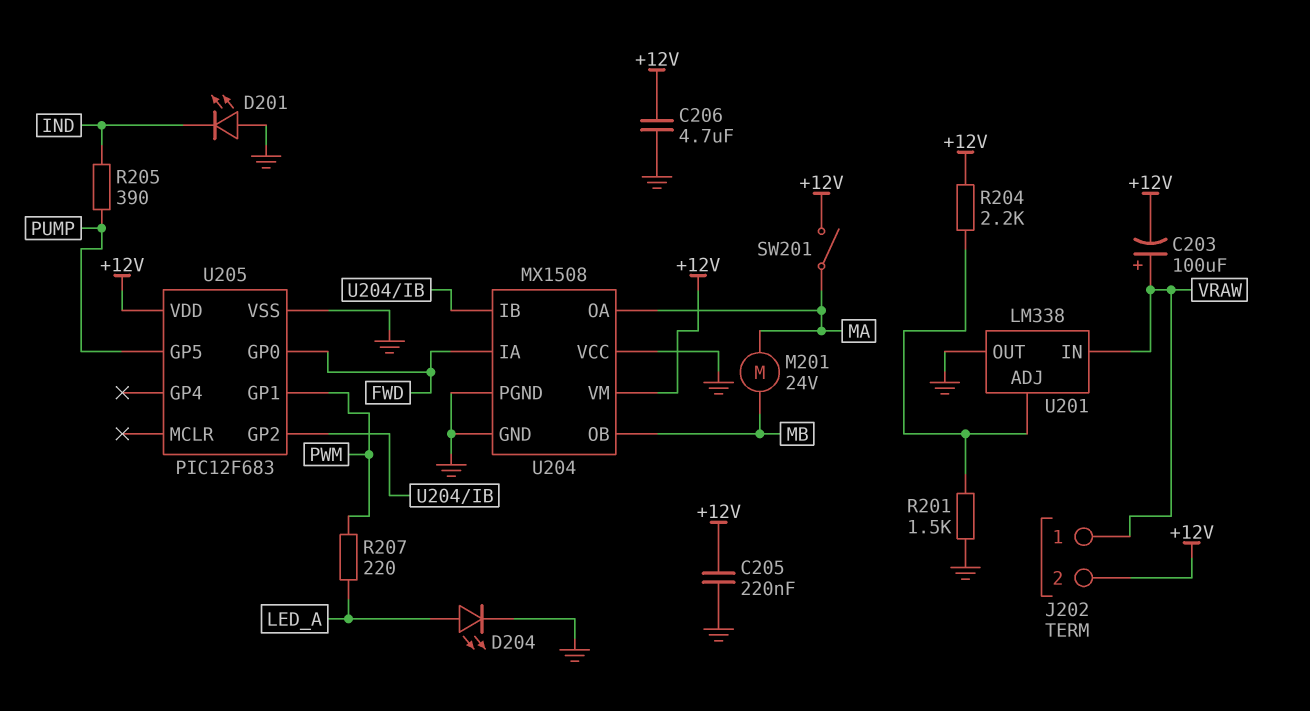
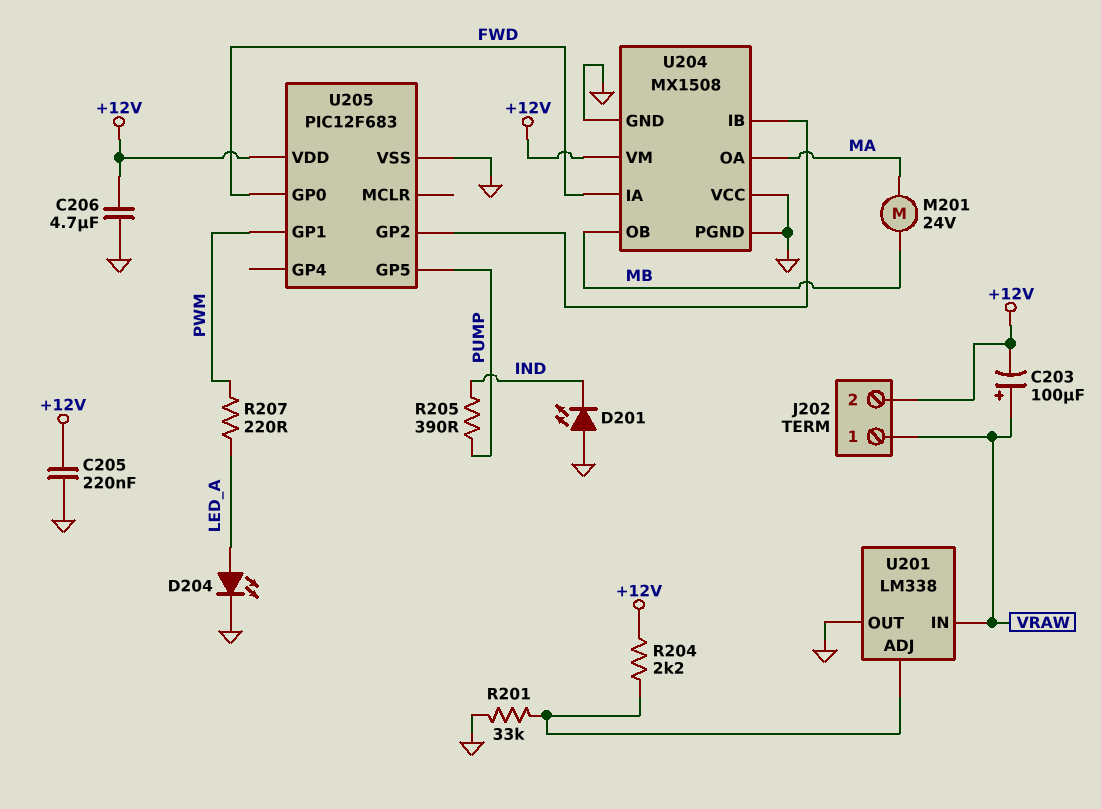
R201: 1.5k (GND, U201/ADJ) -> 33k (GND, U201/ADJ)
SW201: switch (+12V, MA) -> none

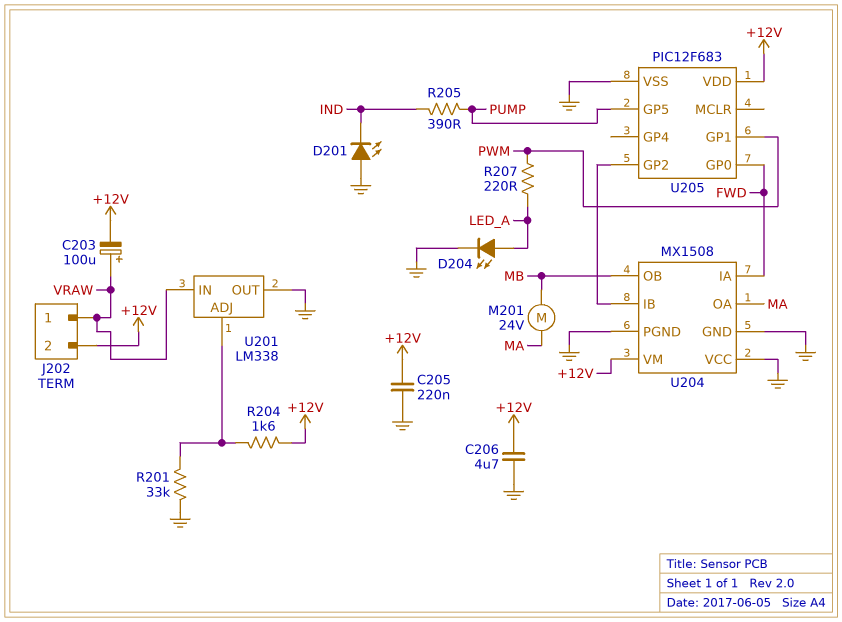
R204: 2.2k (+12V, U201/ADJ) -> 1.6k (+12V, U201/ADJ)

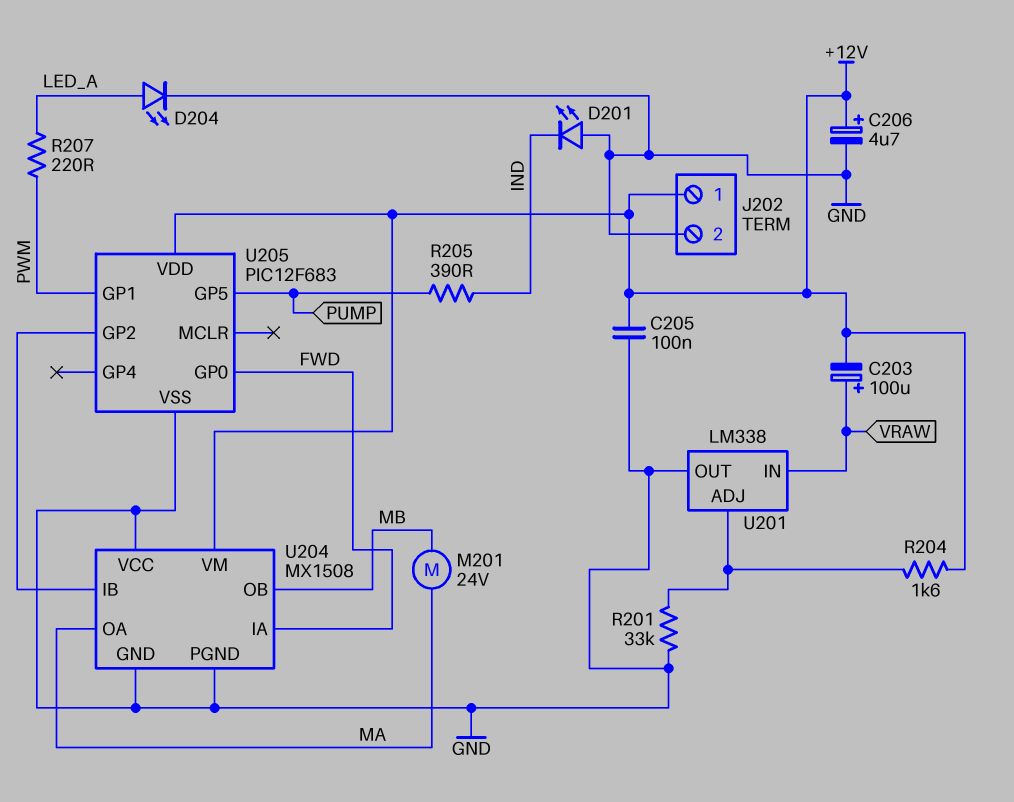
C205: 220nF (+12V, GND) -> 100nF (+12V, GND)
C206: 4.7uF (+12V, GND) -> 4.7uF (plus +12V, minus GND)
J202 pin 1: VRAW -> +12V
J202 pin 2: +12V -> GND

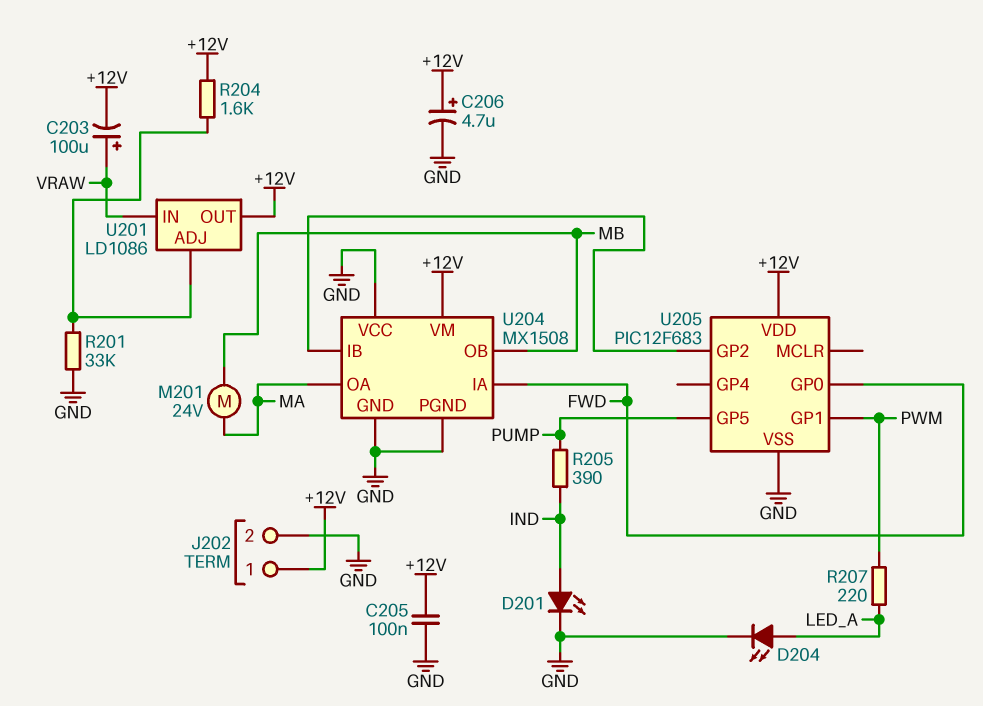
D201: LED (A GND, K IND) -> LED (A IND, K GND)
U201: LM338 -> LD1086
U201 pin OUT: GND -> +12V

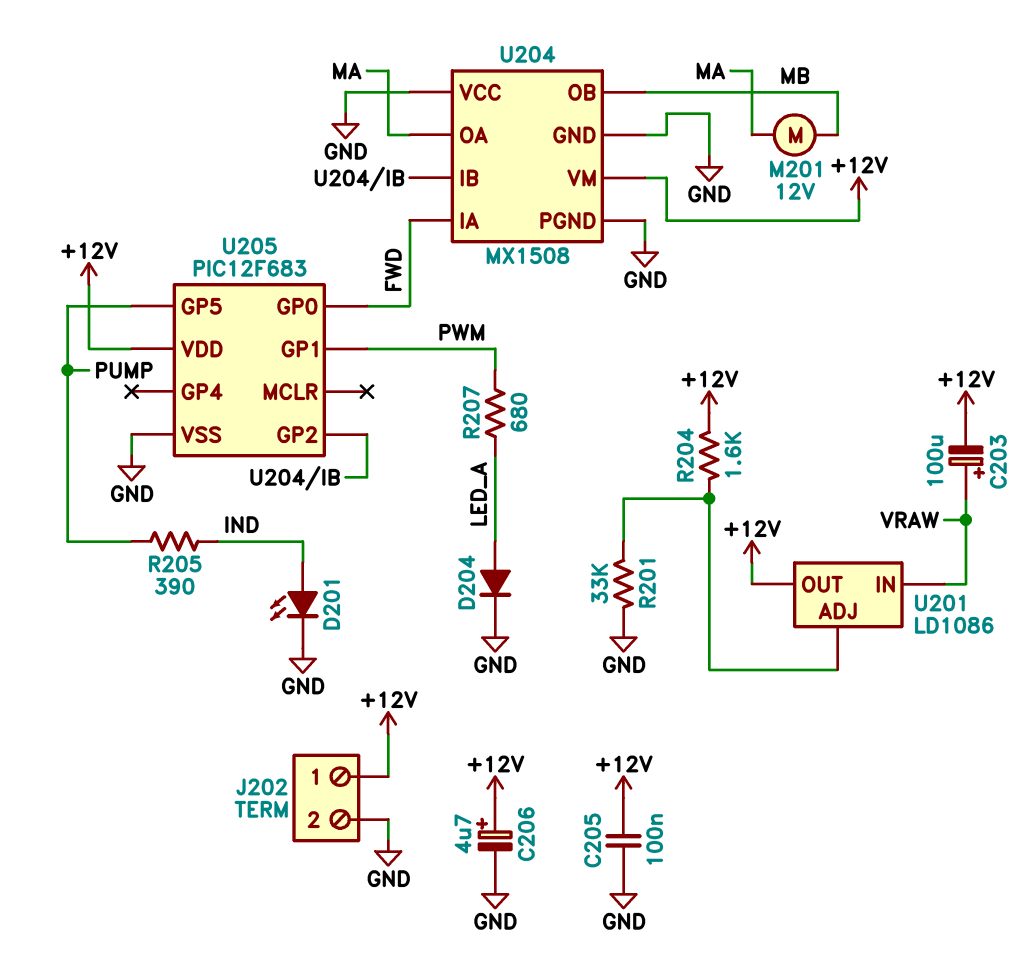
D204: LED (A LED_A, K GND) -> diode (A LED_A, K GND)
M201: motor 24V (MA, MB) -> motor 12V (MA, MB)
R207: 220 (LED_A, PWM) -> 680 (LED_A, PWM)

